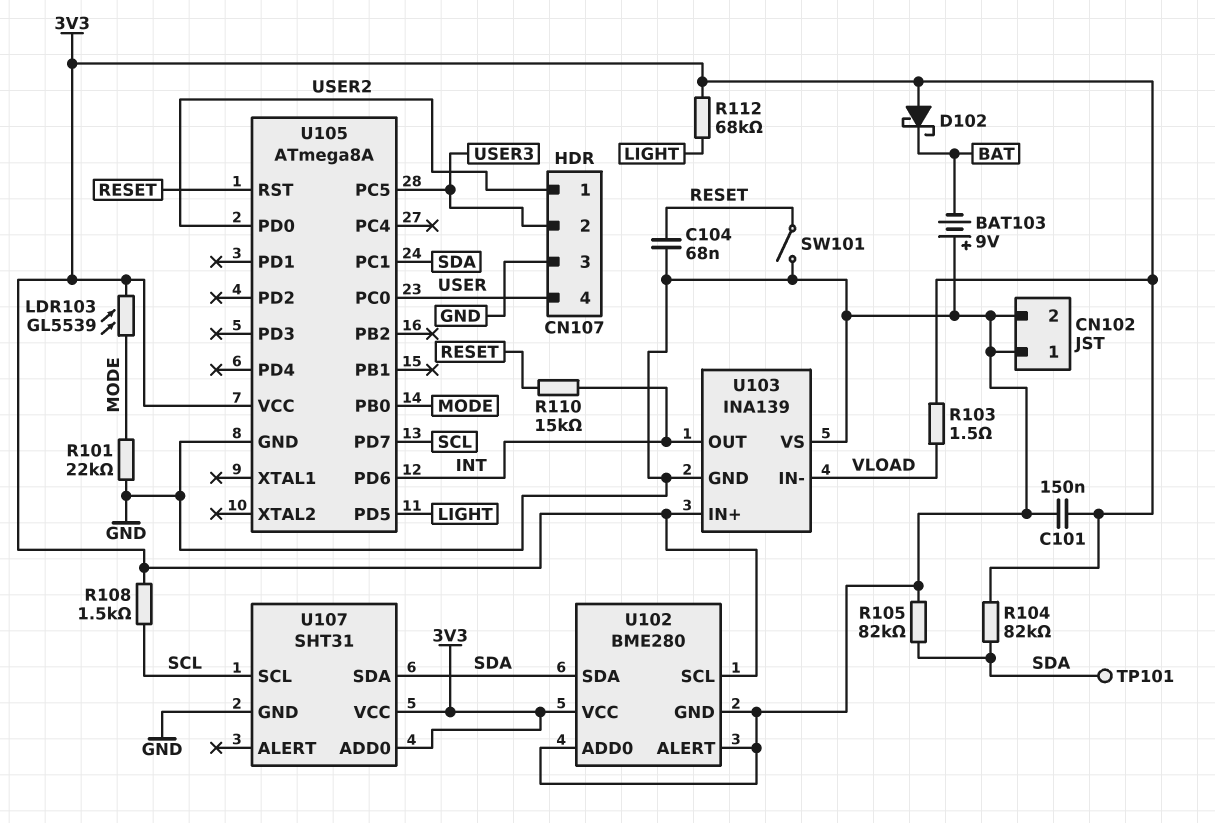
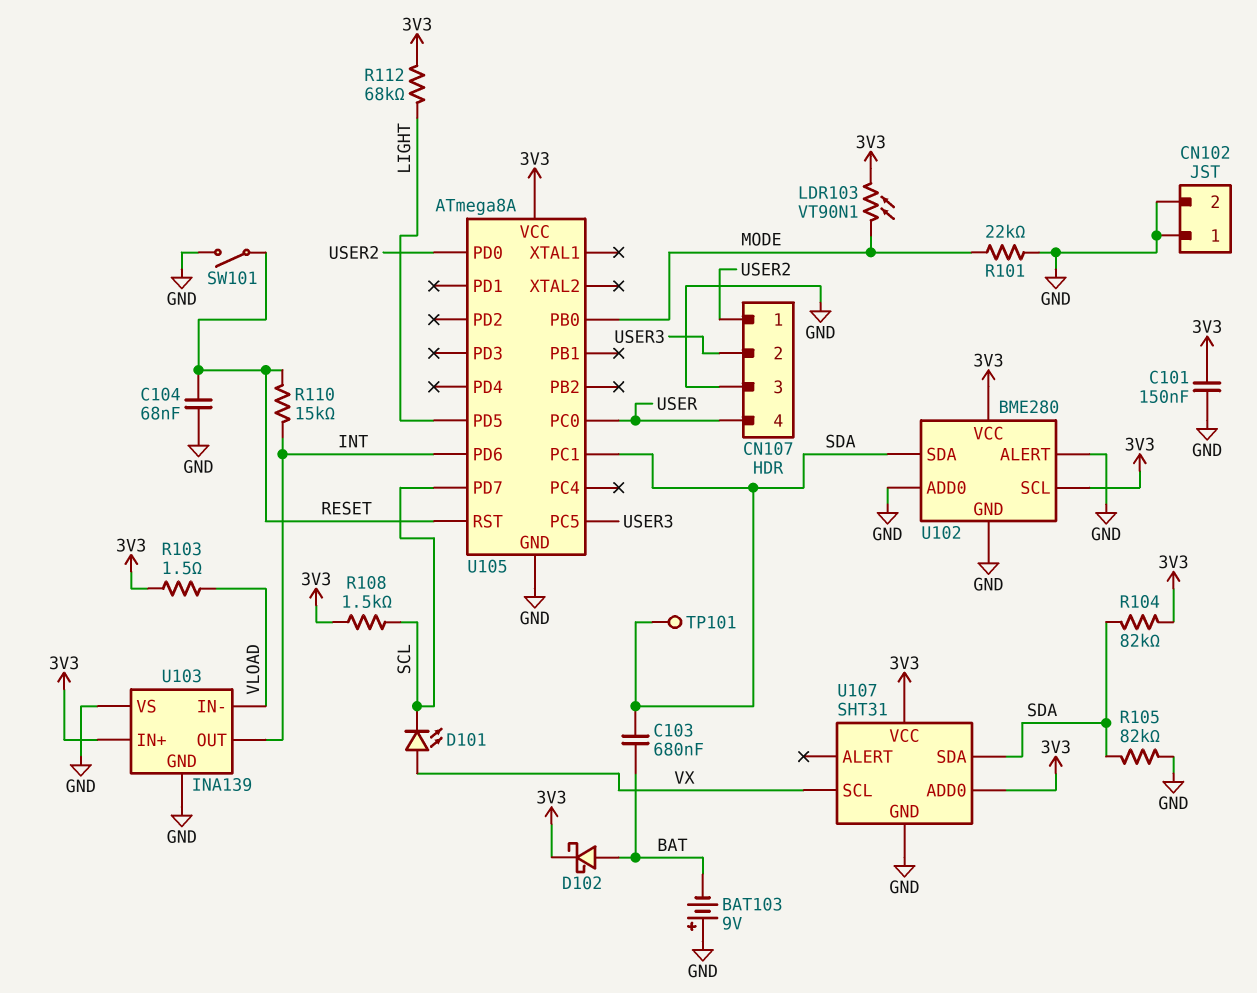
C103: none -> 680nF (BAT, SDA)
D101: none -> LED (A VX, K SCL)
D102: schottky (A 3V3, K BAT) -> schottky (A BAT, K 3V3)
LDR103: GL5539 (3V3, MODE) -> VT90N1 (3V3, MODE)
U107 pin SCL: SCL -> VX

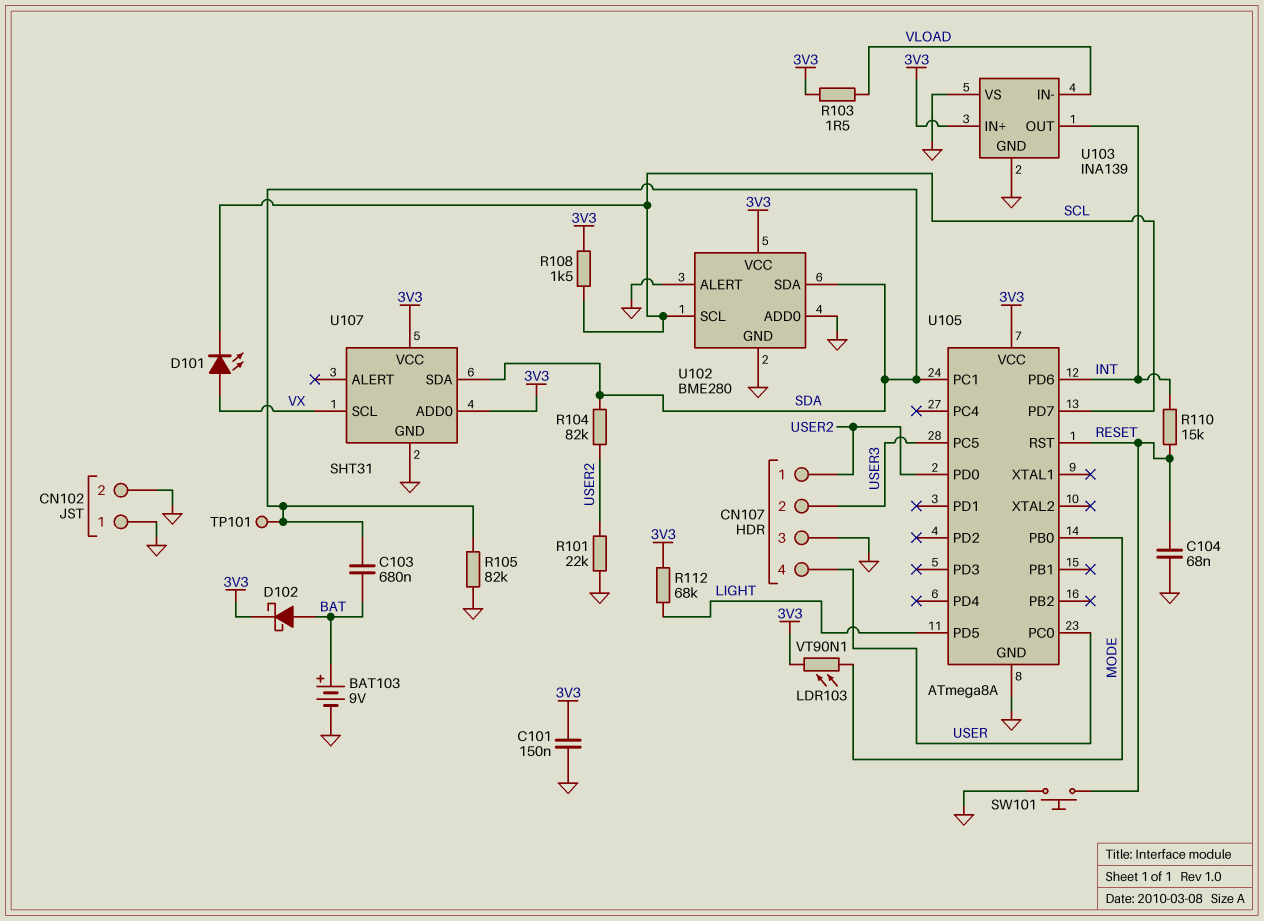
BAT103: 9V (plus GND, minus BAT) -> 9V (plus BAT, minus GND)
R101: 22k (GND, MODE) -> 22k (GND, USER2)
R104: 82k (3V3, SDA) -> 82k (SDA, USER2)
SW101: switch (GND, RESET) -> button (GND, RESET)
U102 pin SCL: 3V3 -> SCL

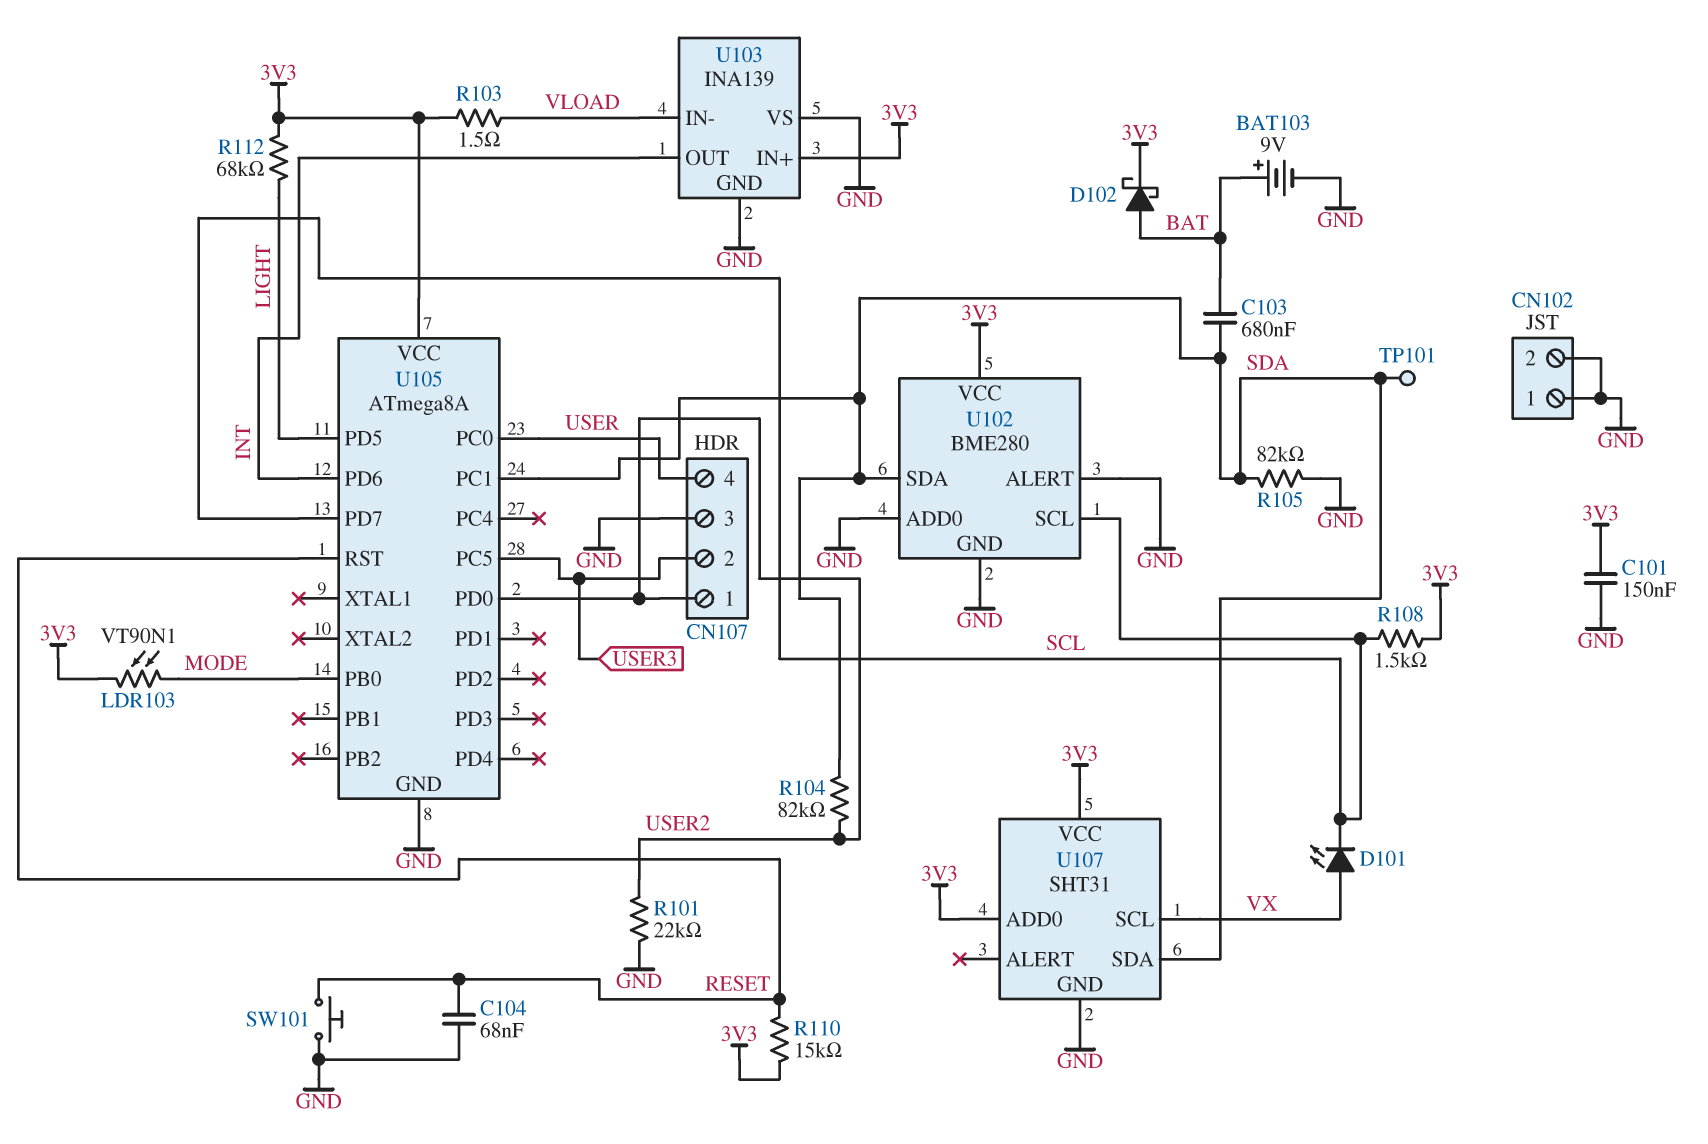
R110: 15k (INT, RESET) -> 15k (3V3, RESET)

